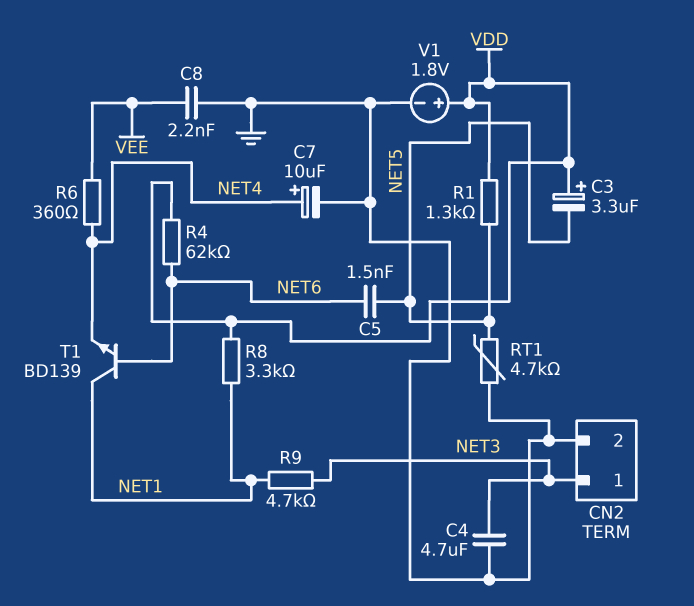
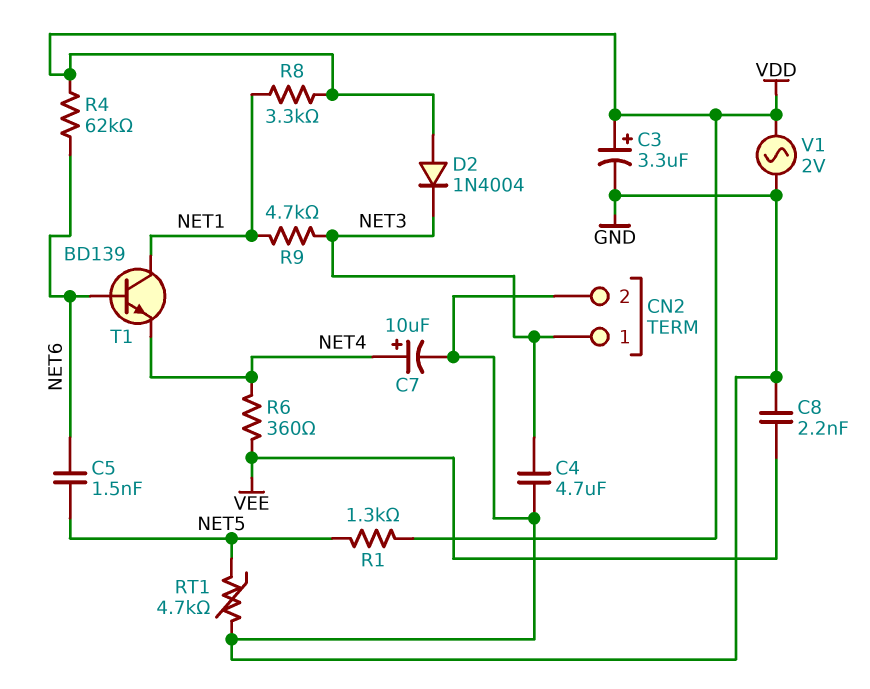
C3: 3.3uF (plus VDD, minus NET5) -> 3.3uF (plus VDD, minus GND)
D2: none -> diode 1N4004 (A VDD, K NET3)
V1: 1.8V (plus VDD, minus GND) -> AC 2V (GND, VDD)

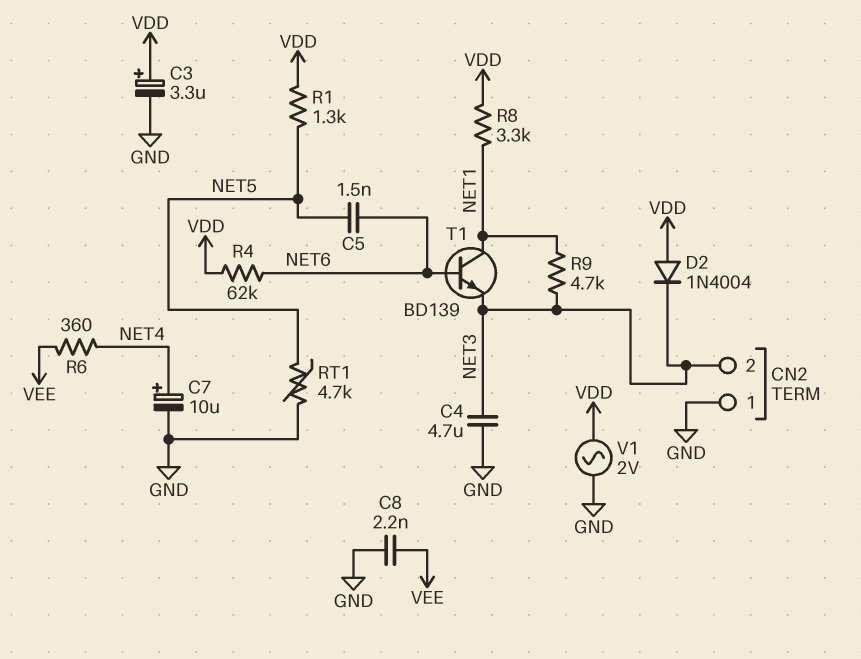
CN2 pin 1: NET3 -> GND
CN2 pin 2: GND -> NET3
T1: NPN BD139 (B NET6, C NET1, E NET4) -> NPN BD139 (B NET6, C NET1, E NET3)

